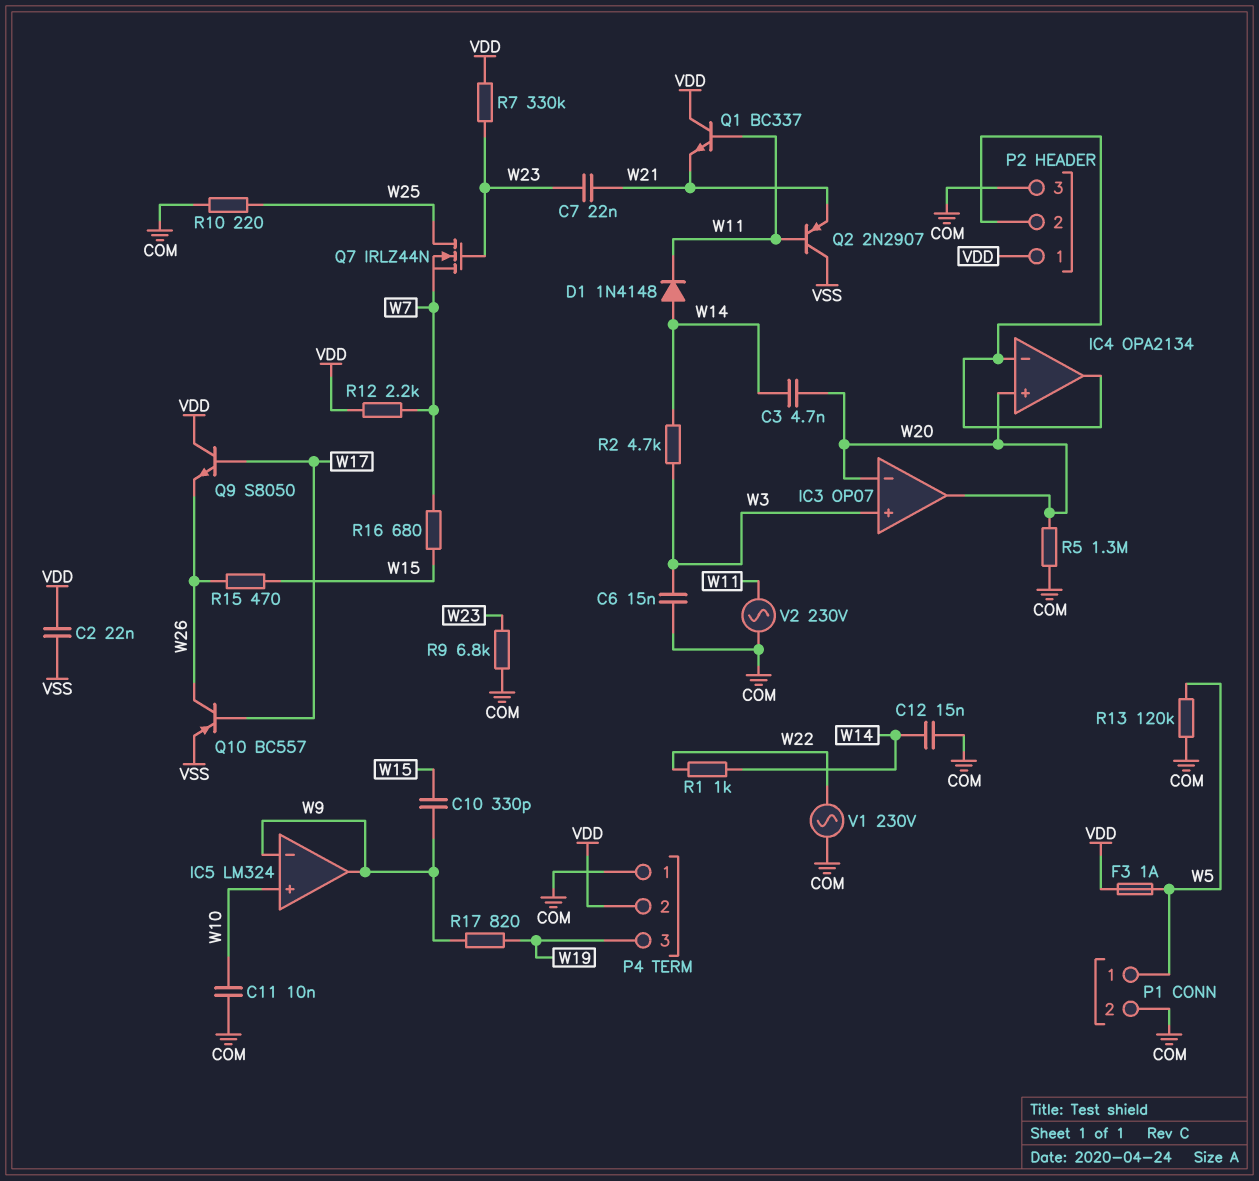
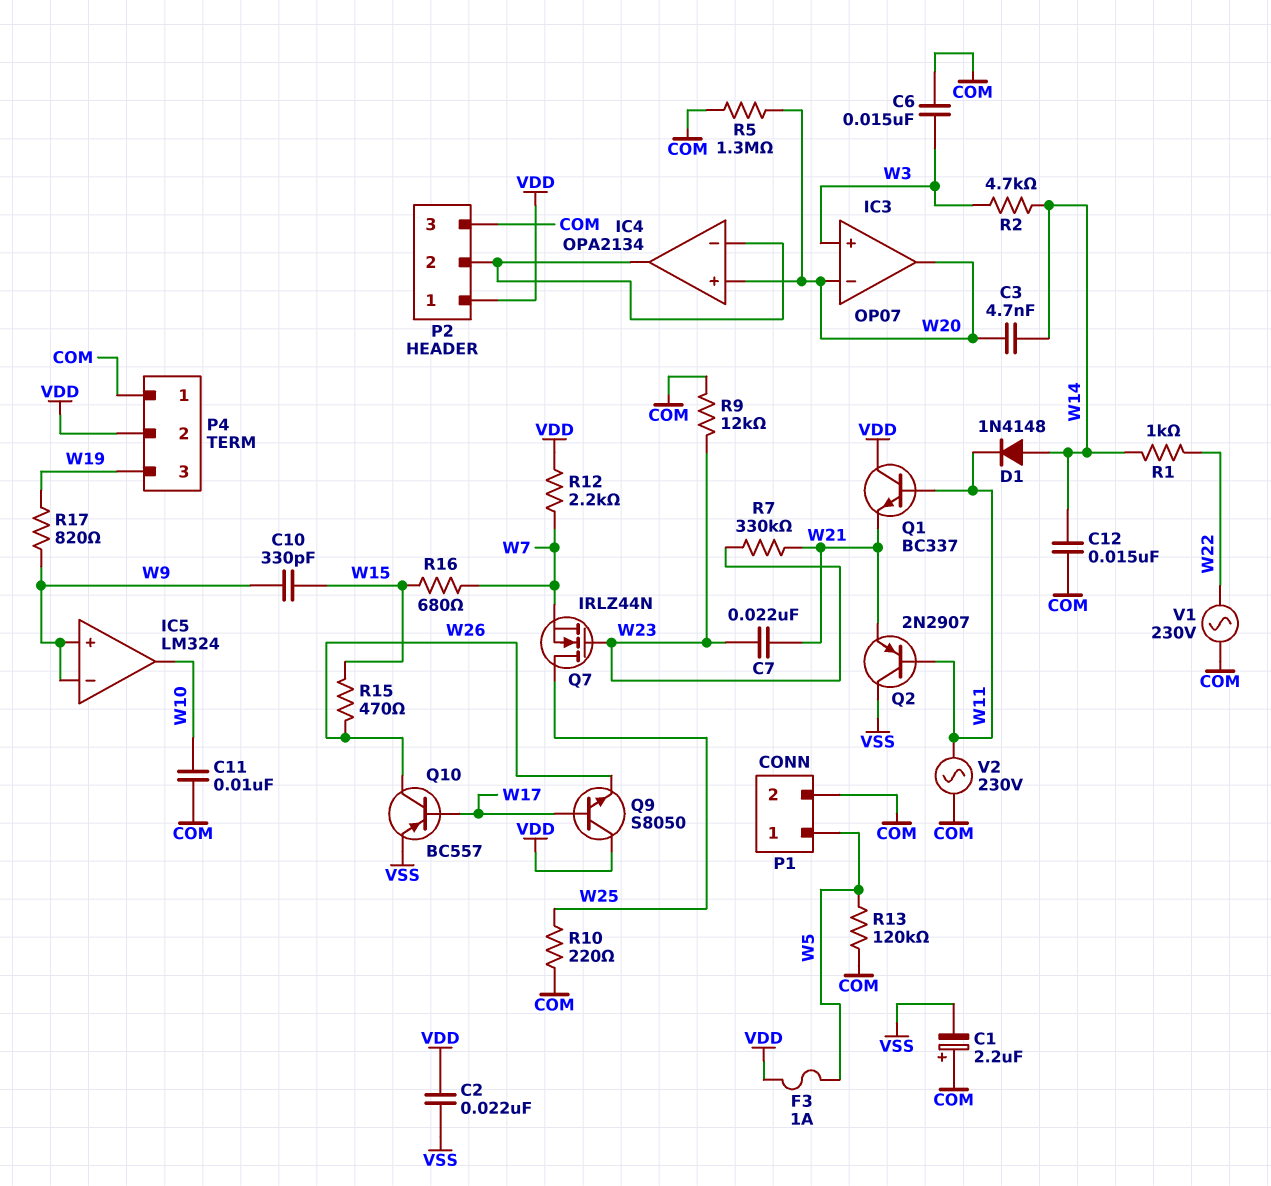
C1: none -> 2.2uF (plus COM, minus VSS)
IC5 pin in+: W10 -> W9
IC5 pin out: W9 -> W10
R7: 330k (VDD, W23) -> 330k (W21, W23)
R9: 6.8k (COM, W23) -> 12k (COM, W23)

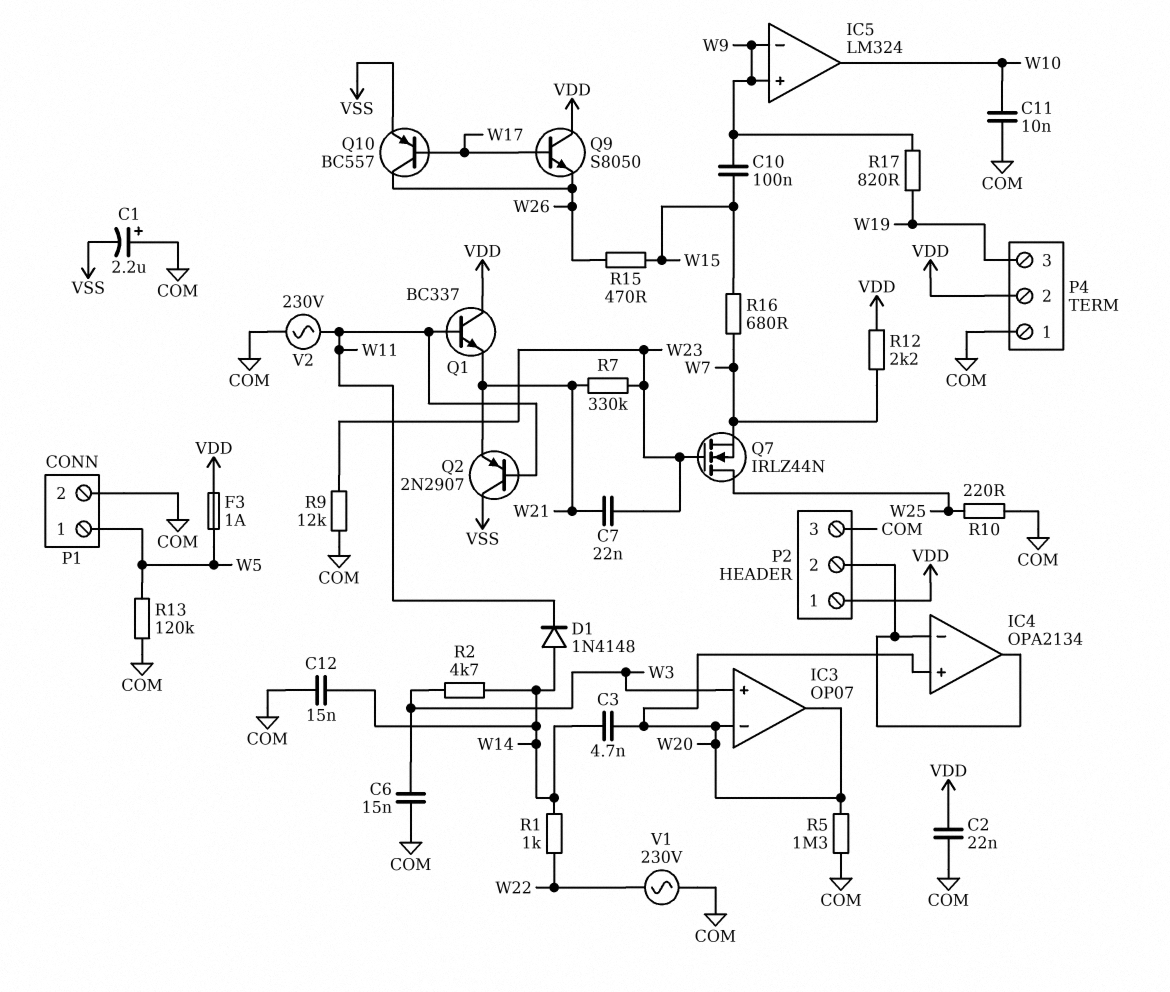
C2: 22nF (VDD, VSS) -> 22nF (COM, VDD)
C10: 330pF (W9, W15) -> 100nF (W9, W15)

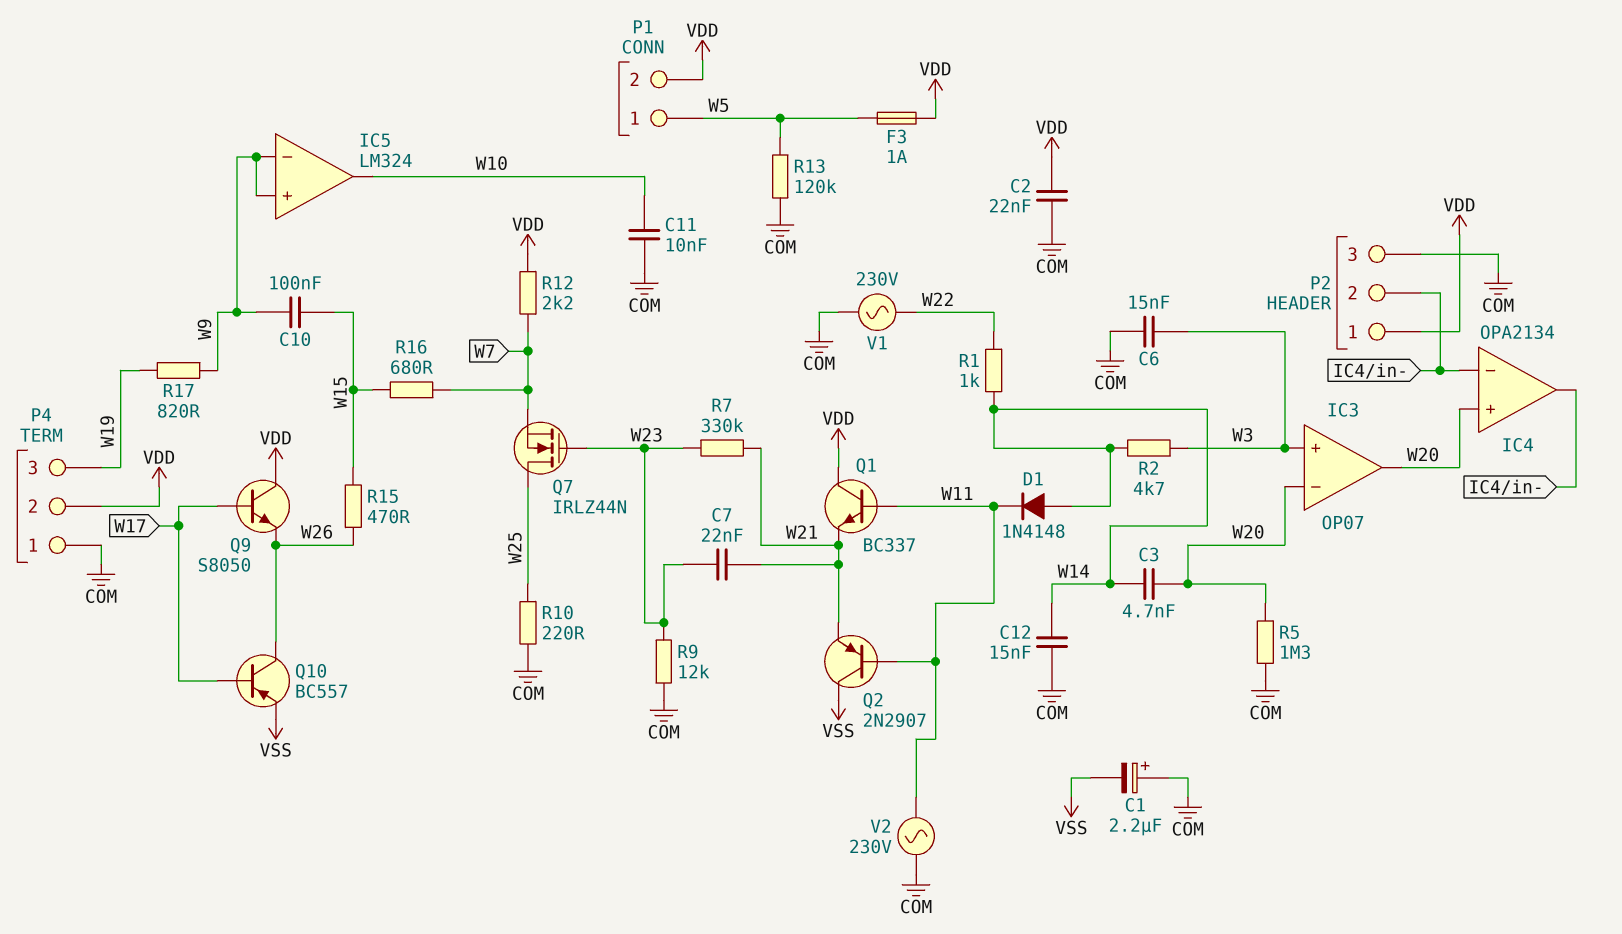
P1 pin 2: COM -> VDD

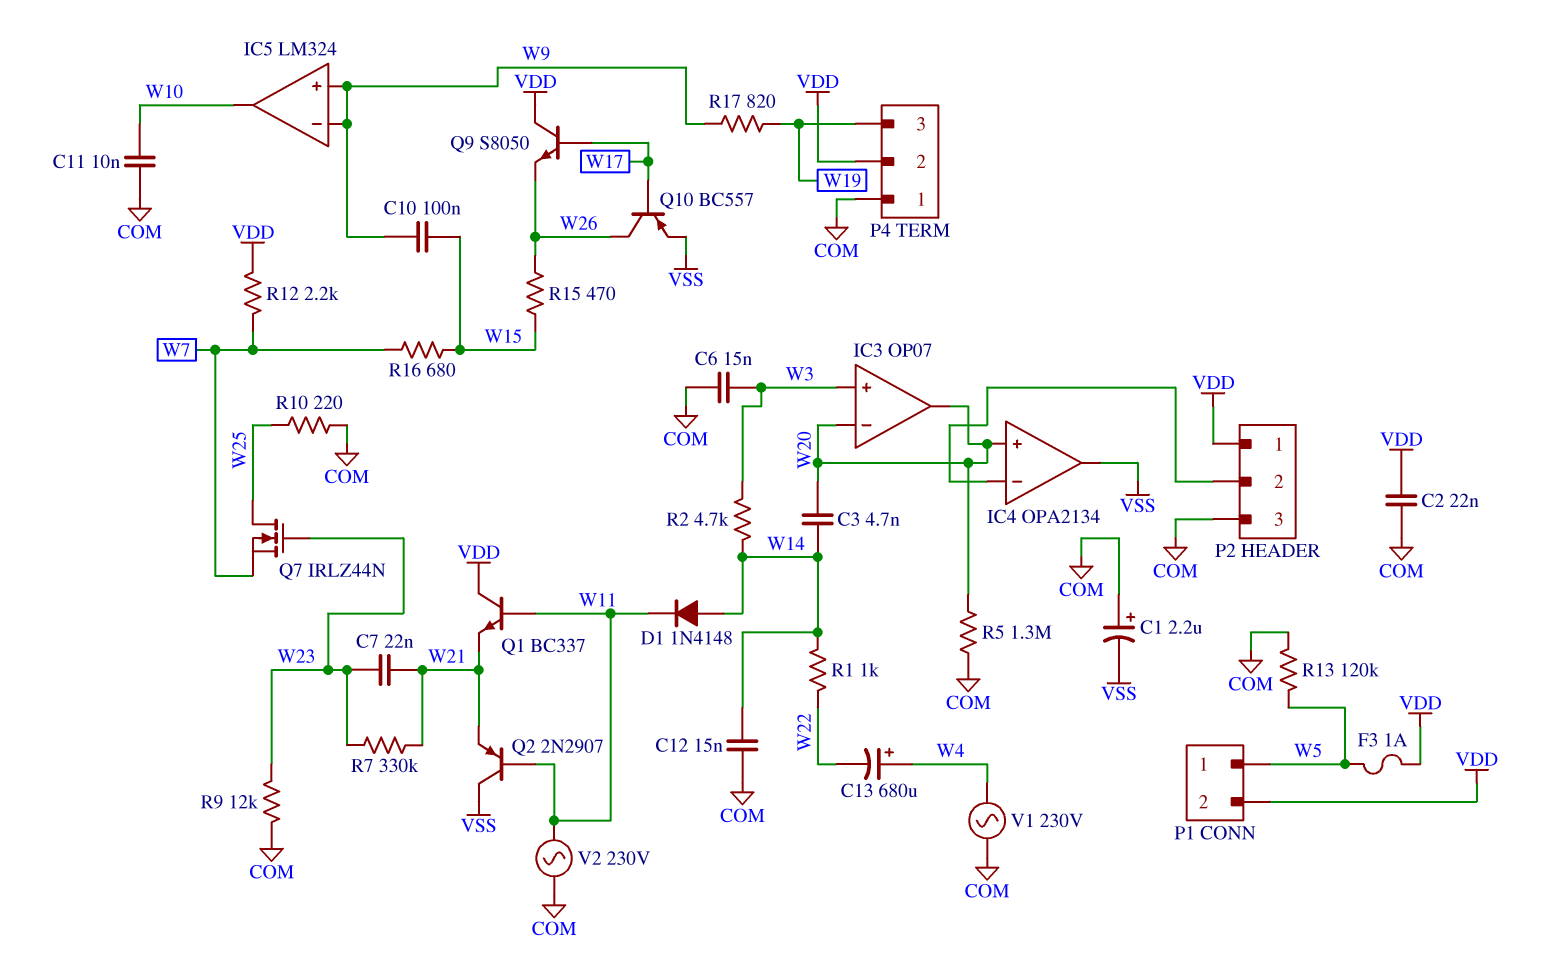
C13: none -> 680uF (plus W4, minus W22)
IC4 pin out: IC4/in- -> VSS
V1: AC 230V (COM, W22) -> AC 230V (COM, W4)

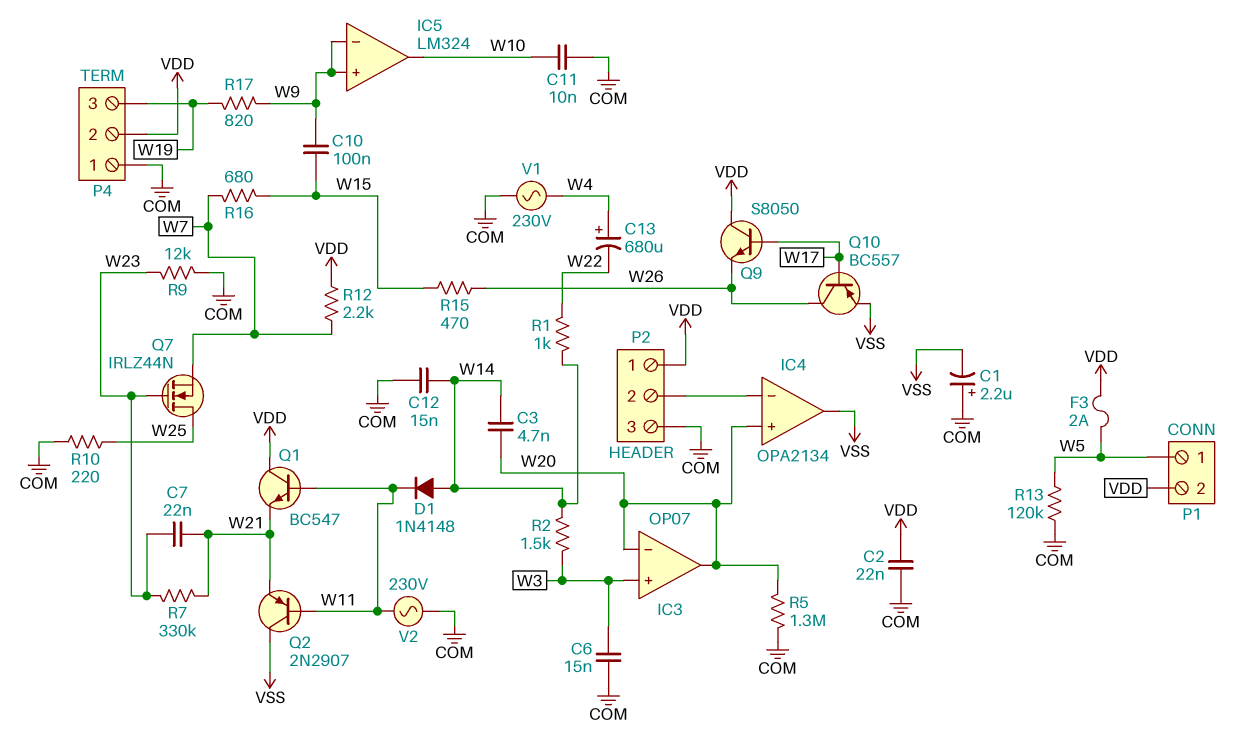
F3: 1A (VDD, W5) -> 2A (VDD, W5)
Q1: NPN BC337 (B W11, C VDD, E W21) -> NPN BC547 (B W11, C VDD, E W21)
R2: 4.7k (W3, W14) -> 1.5k (W3, W14)

